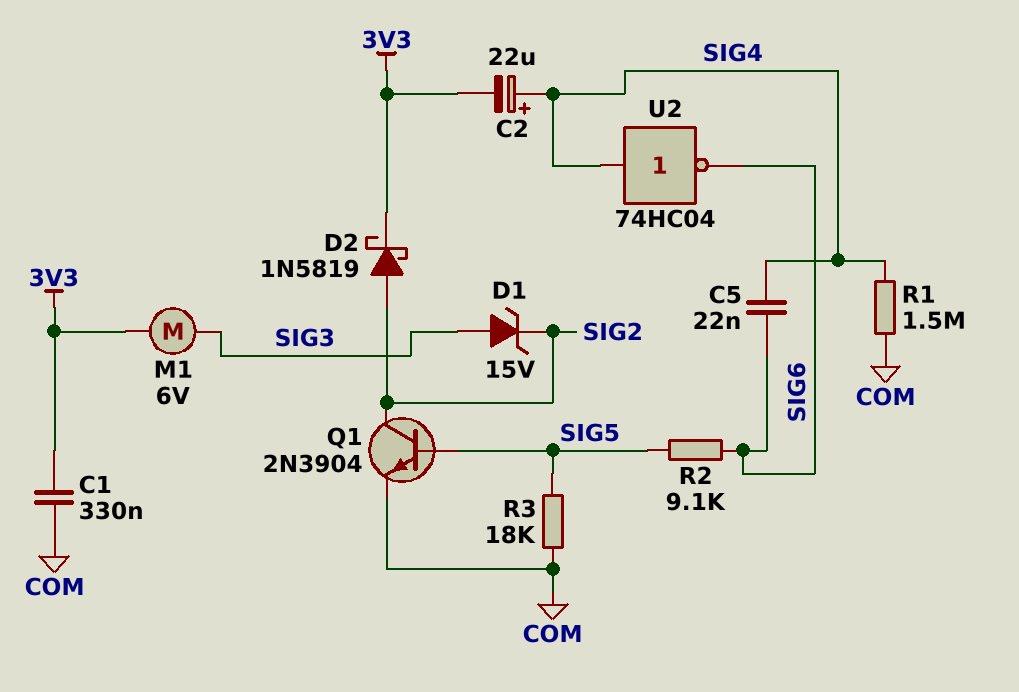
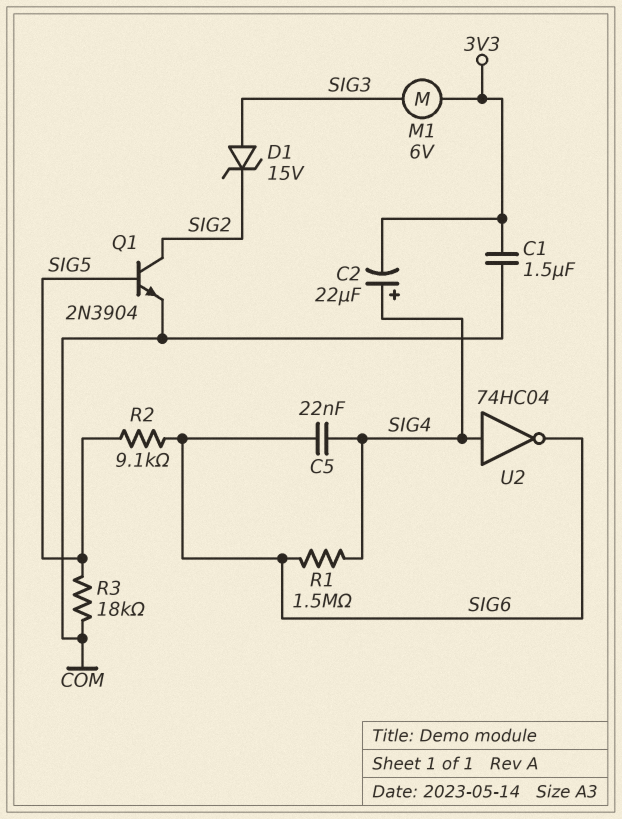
C1: 330nF (3V3, COM) -> 1.5uF (3V3, COM)
D2: schottky 1N5819 (A SIG2, K 3V3) -> none
R1: 1.5M (COM, SIG4) -> 1.5M (SIG4, SIG6)

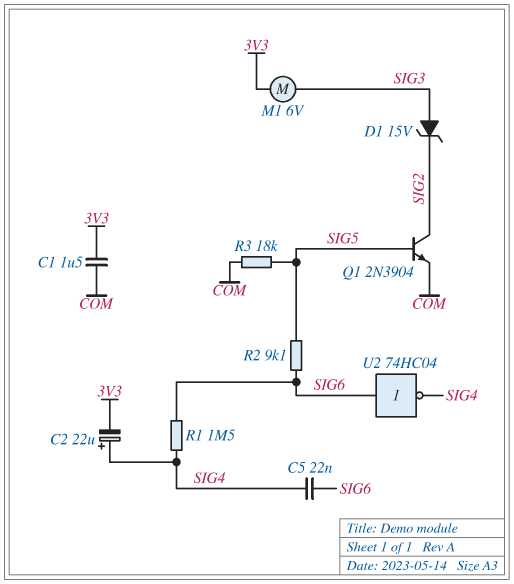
U2: NOT 74HC04 (in SIG4, out SIG6) -> NOT 74HC04 (in SIG6, out SIG4)

